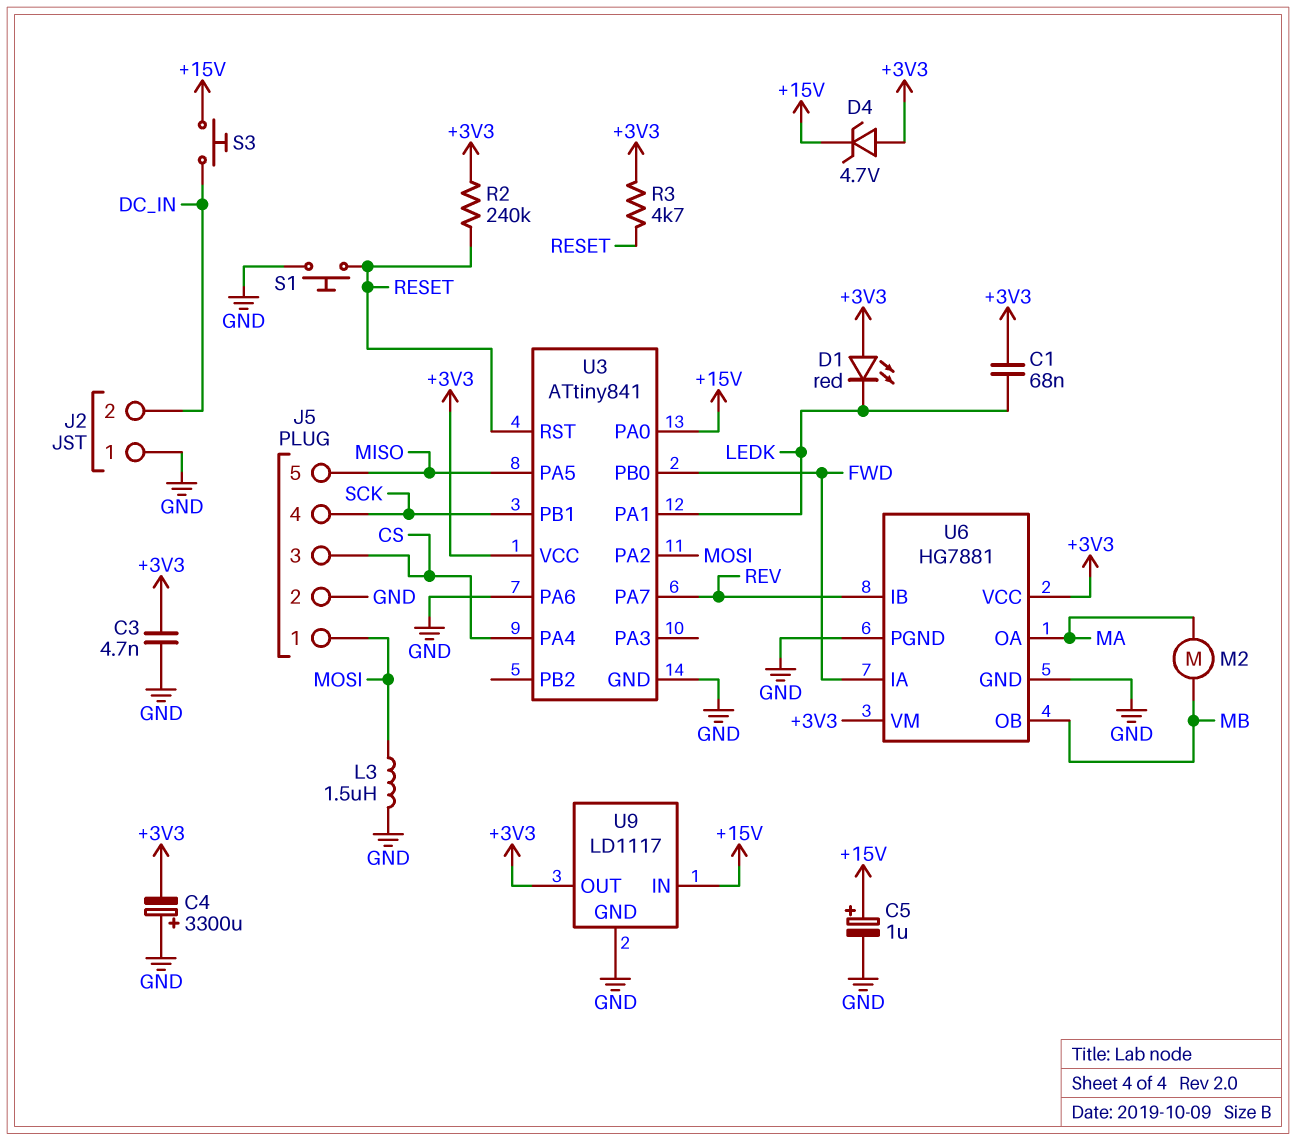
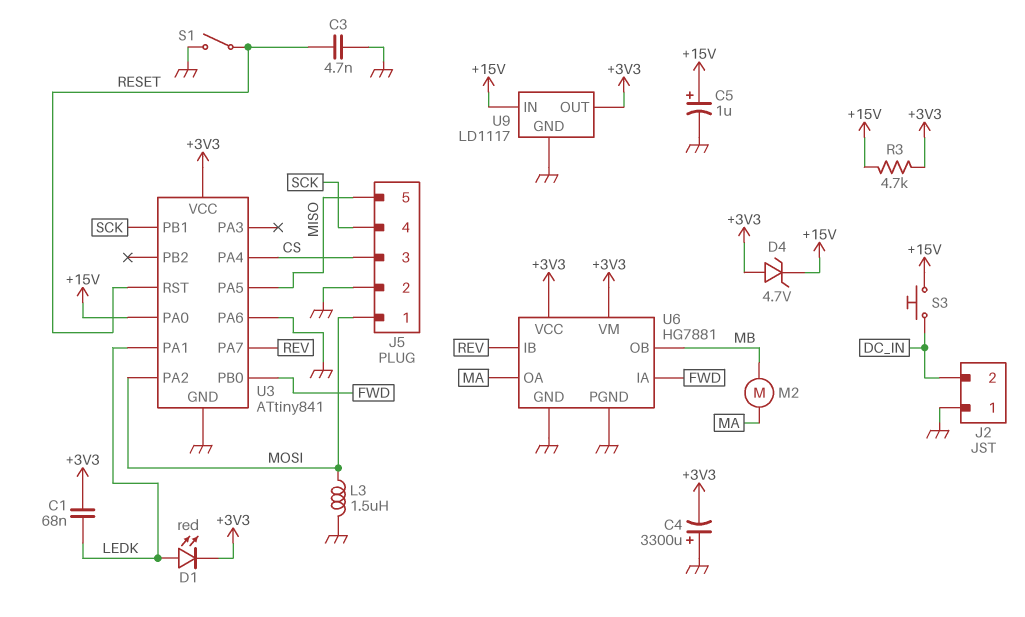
C3: 4.7nF (+3V3, GND) -> 4.7nF (GND, RESET)
D1: LED red (A +3V3, K LEDK) -> LED red (A LEDK, K +3V3)
R2: 240k (+3V3, RESET) -> none
R3: 4.7k (+3V3, RESET) -> 4.7k (+3V3, +15V)
S1: button (GND, RESET) -> switch (GND, RESET)

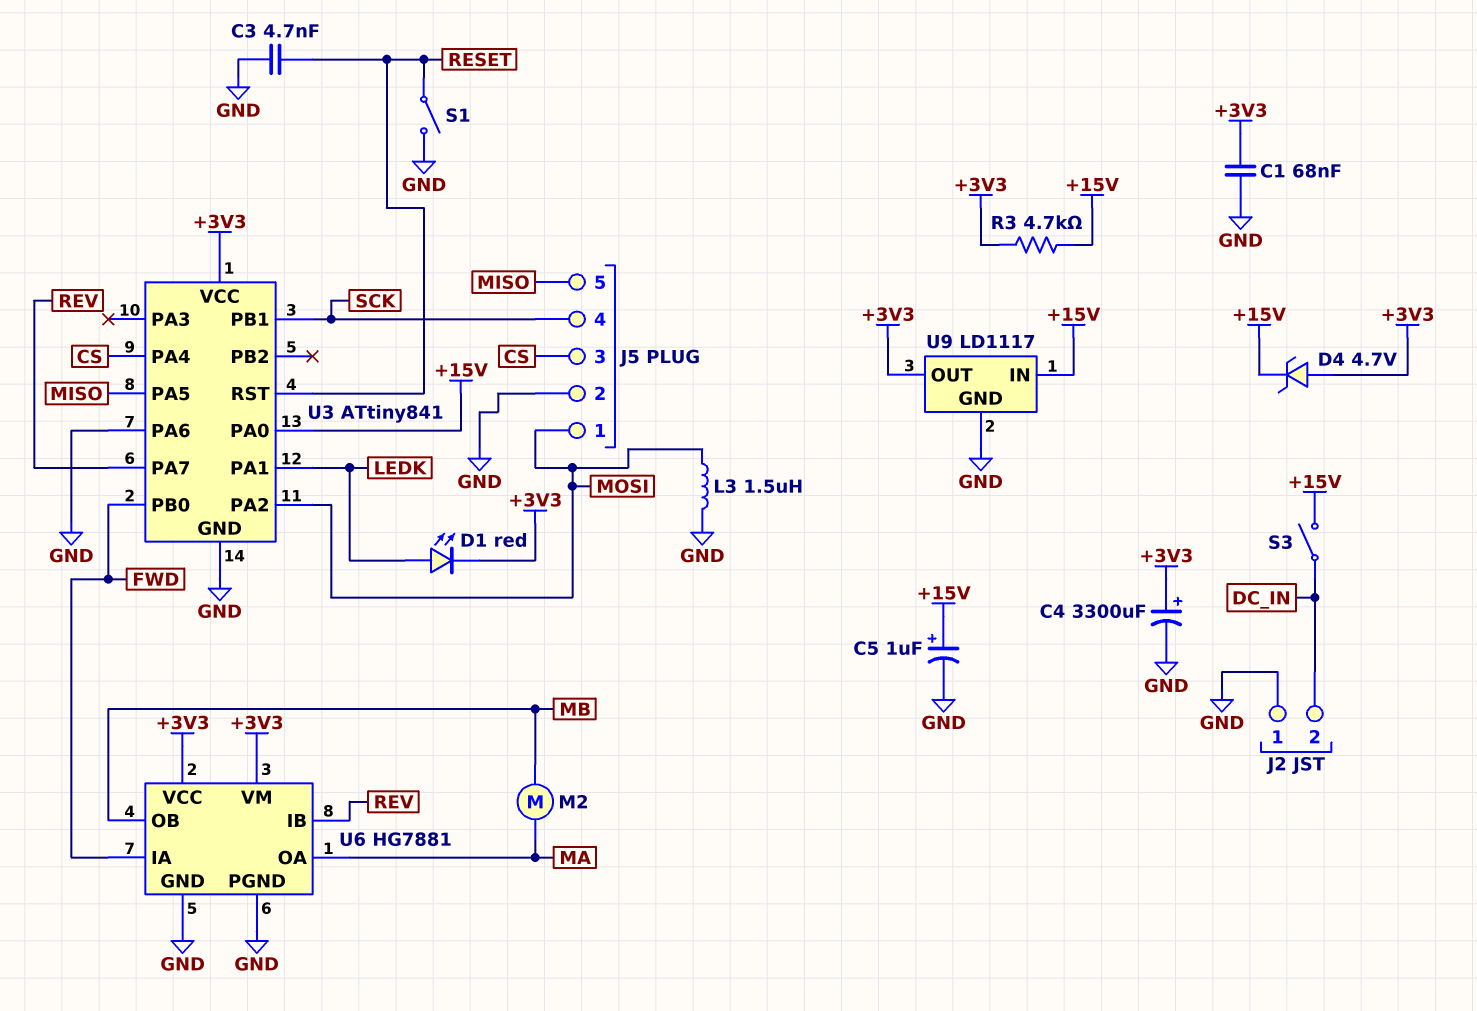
C1: 68nF (+3V3, LEDK) -> 68nF (+3V3, GND)
C4: 3300uF (plus GND, minus +3V3) -> 3300uF (plus +3V3, minus GND)
S3: button (+15V, DC_IN) -> switch (+15V, DC_IN)

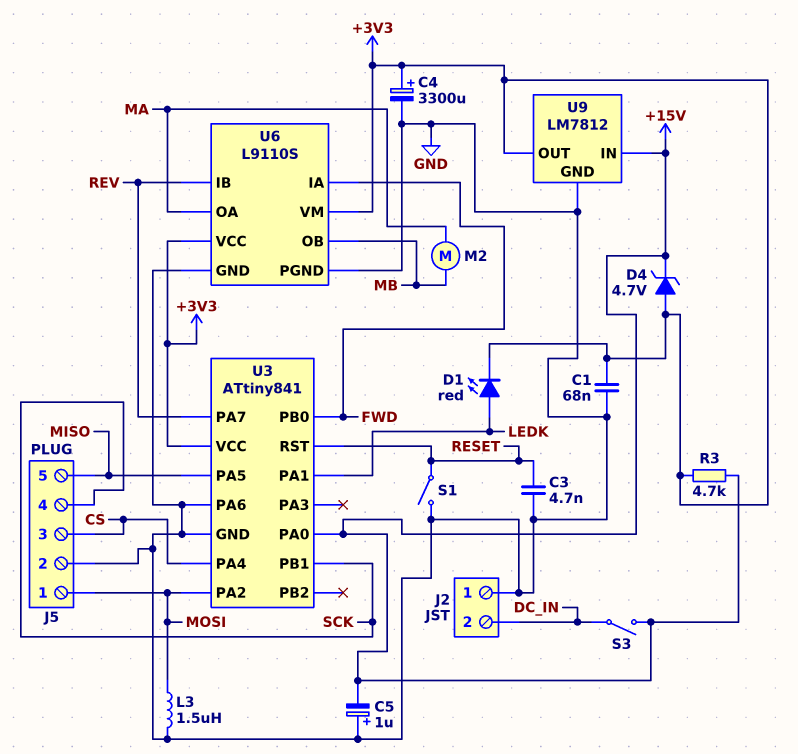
C5: 1uF (plus +15V, minus GND) -> 1uF (plus GND, minus +15V)
U6: HG7881 -> L9110S
U9: LD1117 -> LM7812

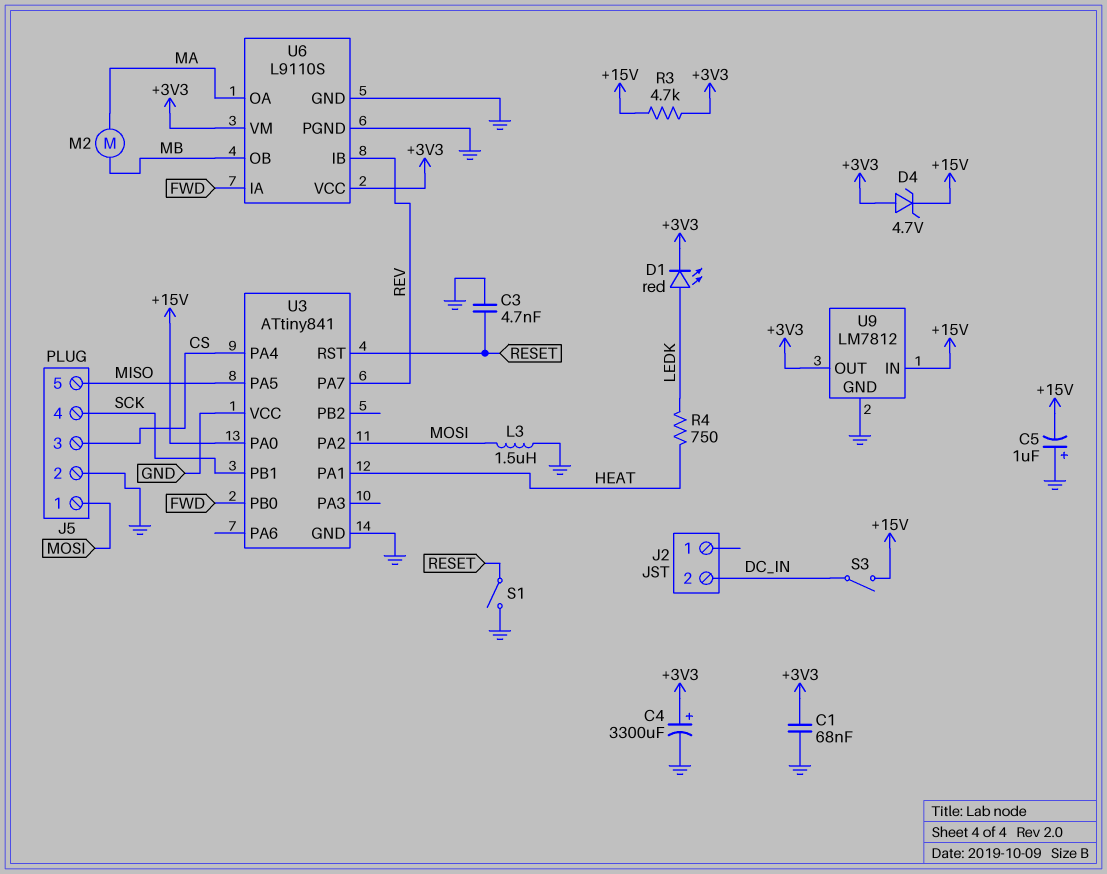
J2 pin 1: GND -> none
R4: none -> 750 (HEAT, LEDK)
U3 pin PA1: LEDK -> HEAT
U3 pin PA6: GND -> none
U3 pin VCC: +3V3 -> GND

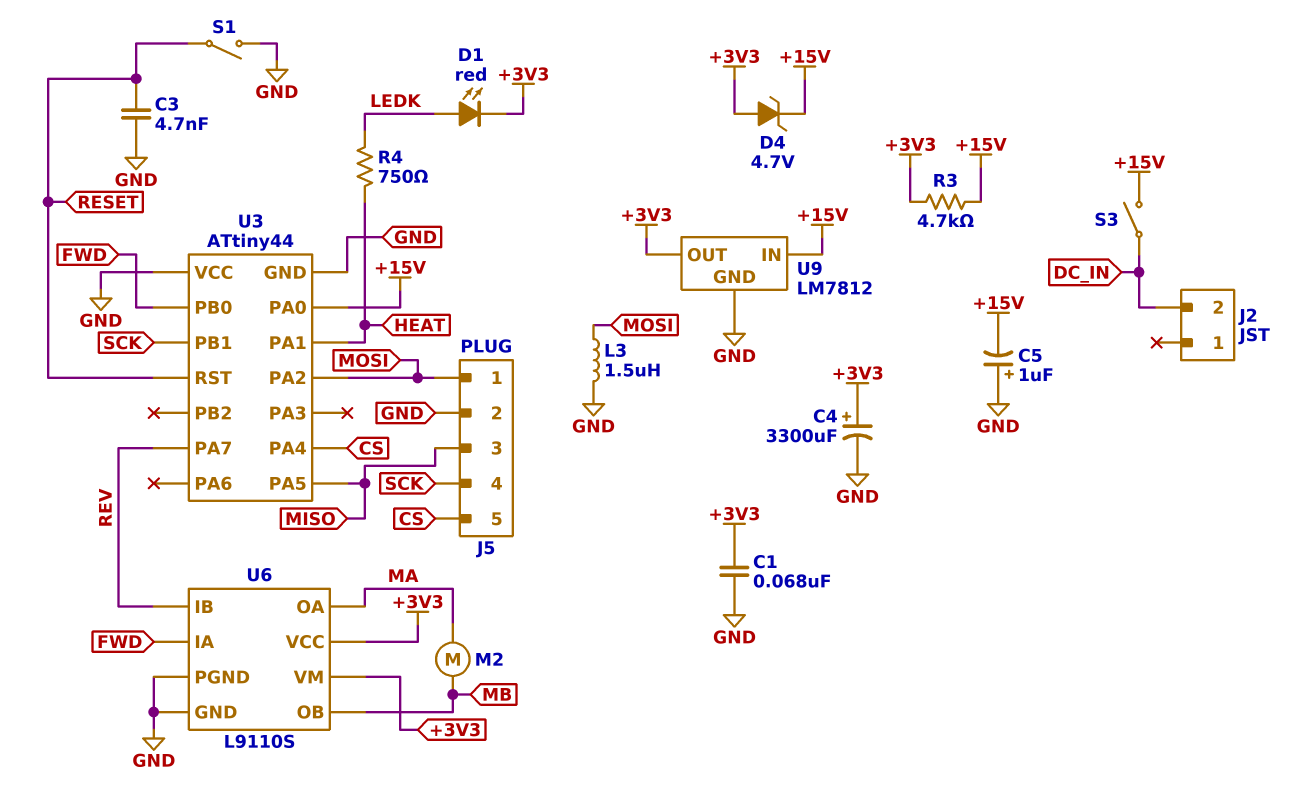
J5 pin 3: CS -> MISO
J5 pin 5: MISO -> CS
U3: ATtiny841 -> ATtiny44

